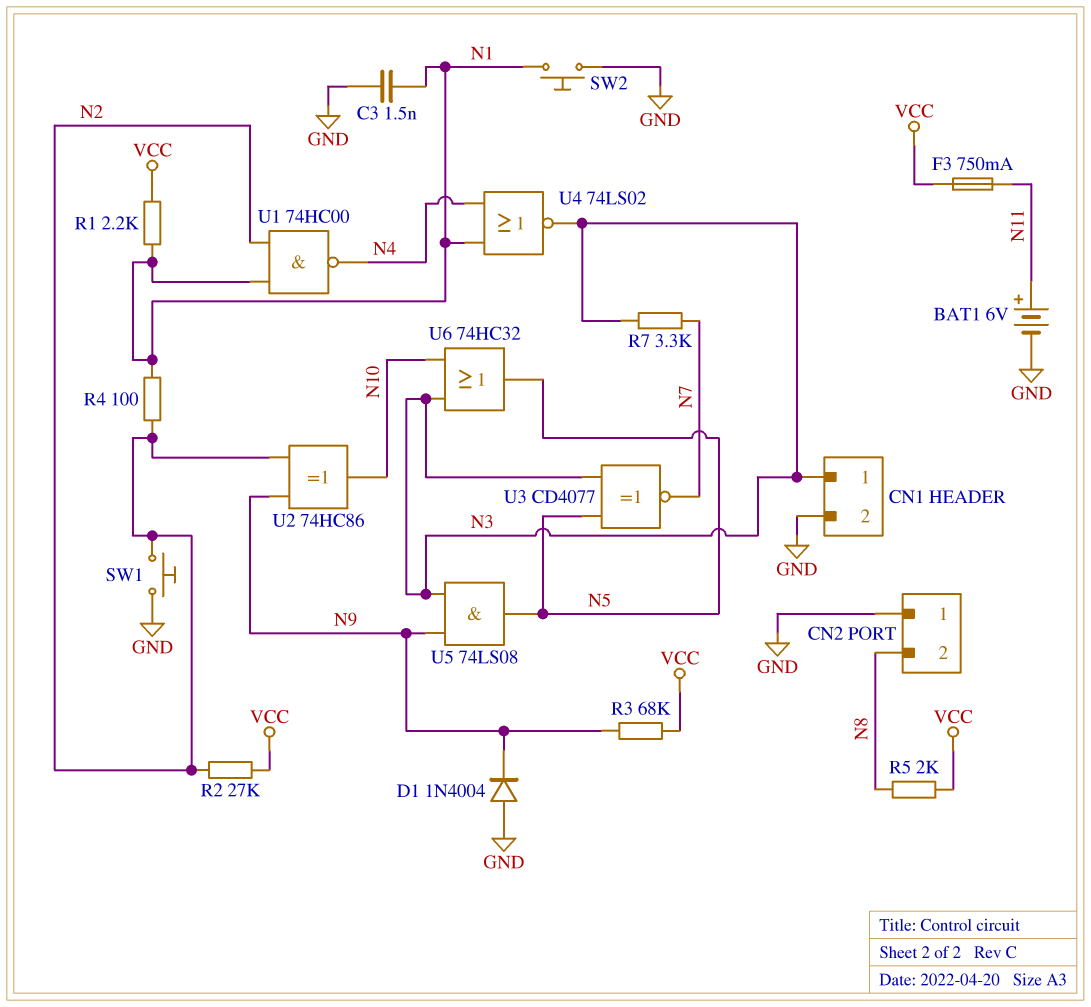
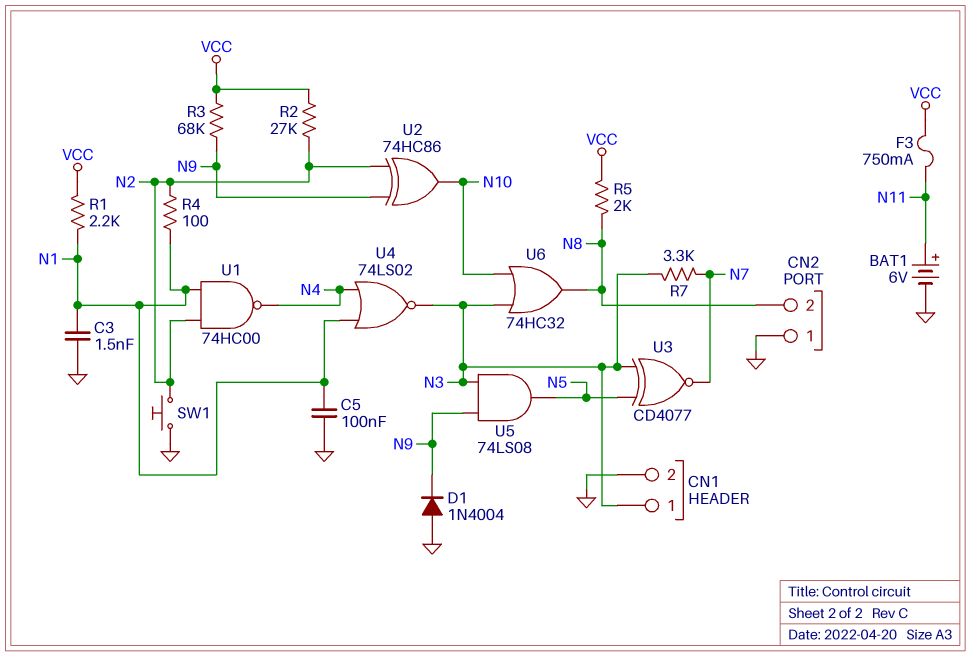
C5: none -> 100nF (GND, N1)
SW2: button (GND, N1) -> none
U6: OR 74HC32 (in N3, in N10, out N5) -> OR 74HC32 (in N3, in N10, out N8)

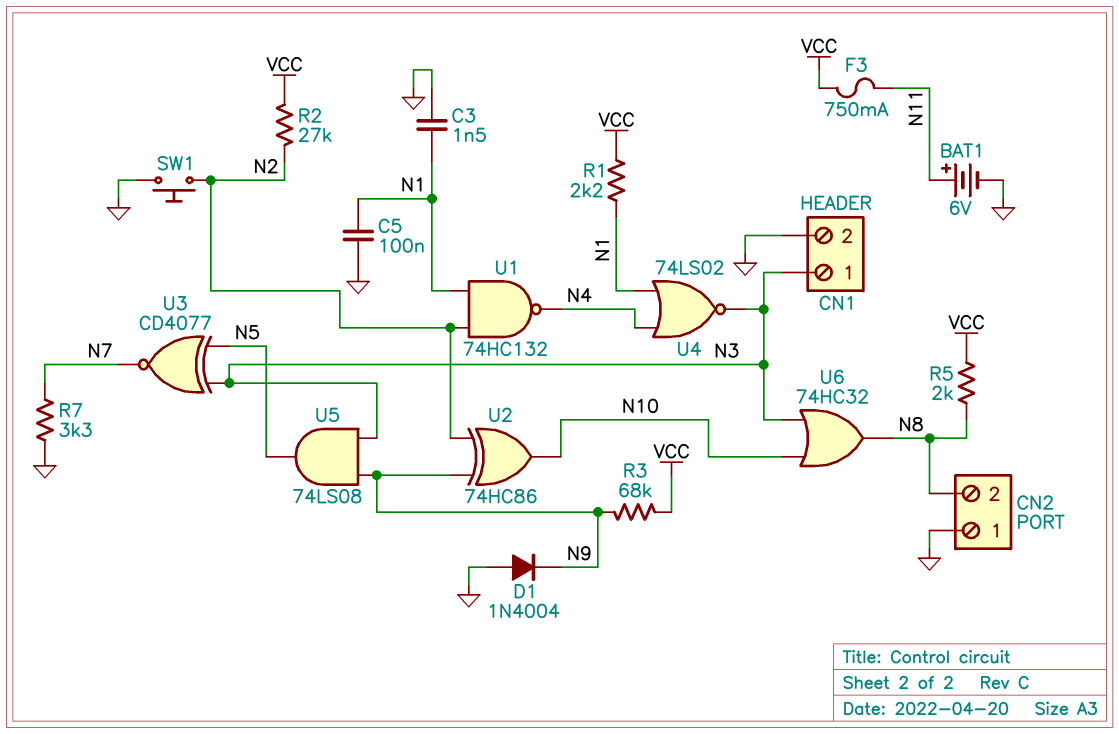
R4: 100 (N1, N2) -> none
R7: 3.3k (N3, N7) -> 3.3k (GND, N7)
U1: NAND 74HC00 (in N1, in N2, out N4) -> NAND 74HC132 (in N1, in N2, out N4)

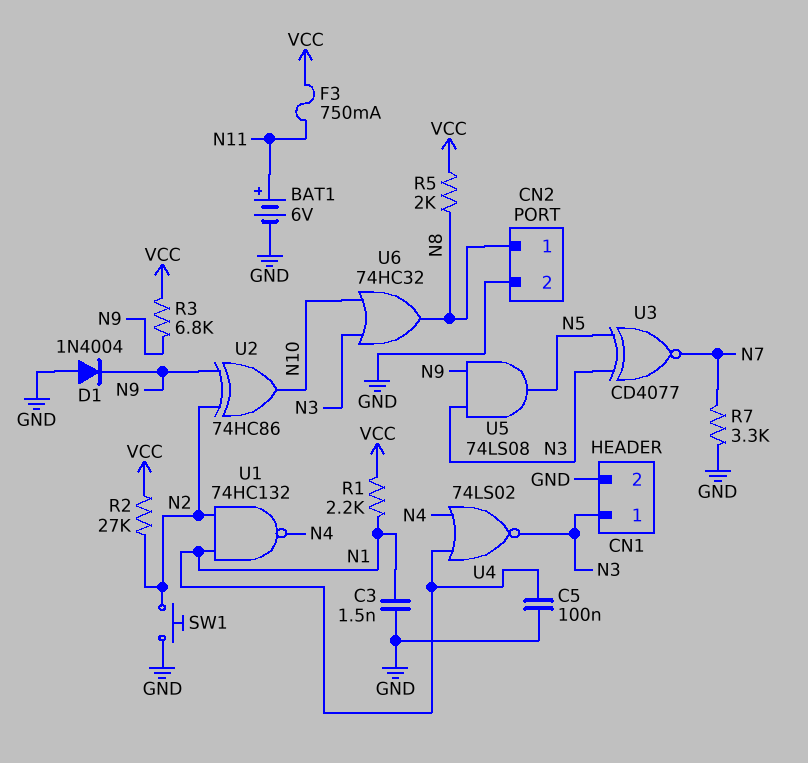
CN2 pin 1: GND -> N8
CN2 pin 2: N8 -> GND
R3: 68k (N9, VCC) -> 6.8k (N9, VCC)

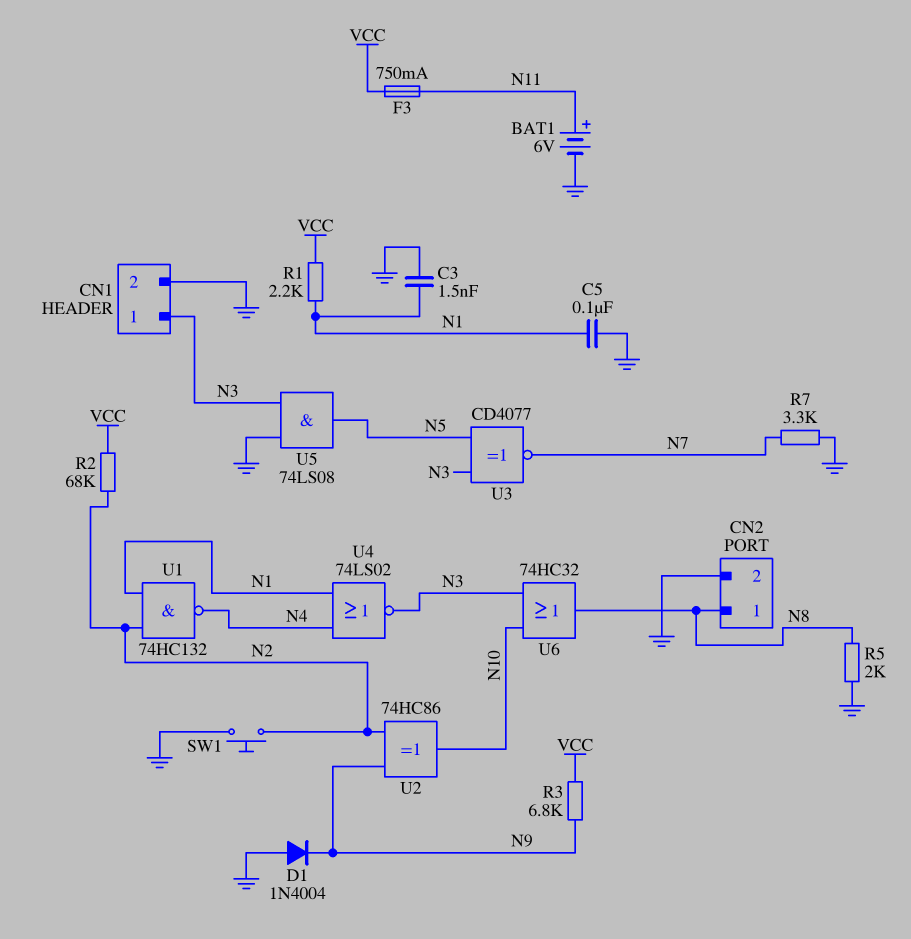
R2: 27k (N2, VCC) -> 68k (N2, VCC)
R5: 2k (N8, VCC) -> 2k (GND, N8)
U5: AND 74LS08 (in N3, in N9, out N5) -> AND 74LS08 (in GND, in N3, out N5)

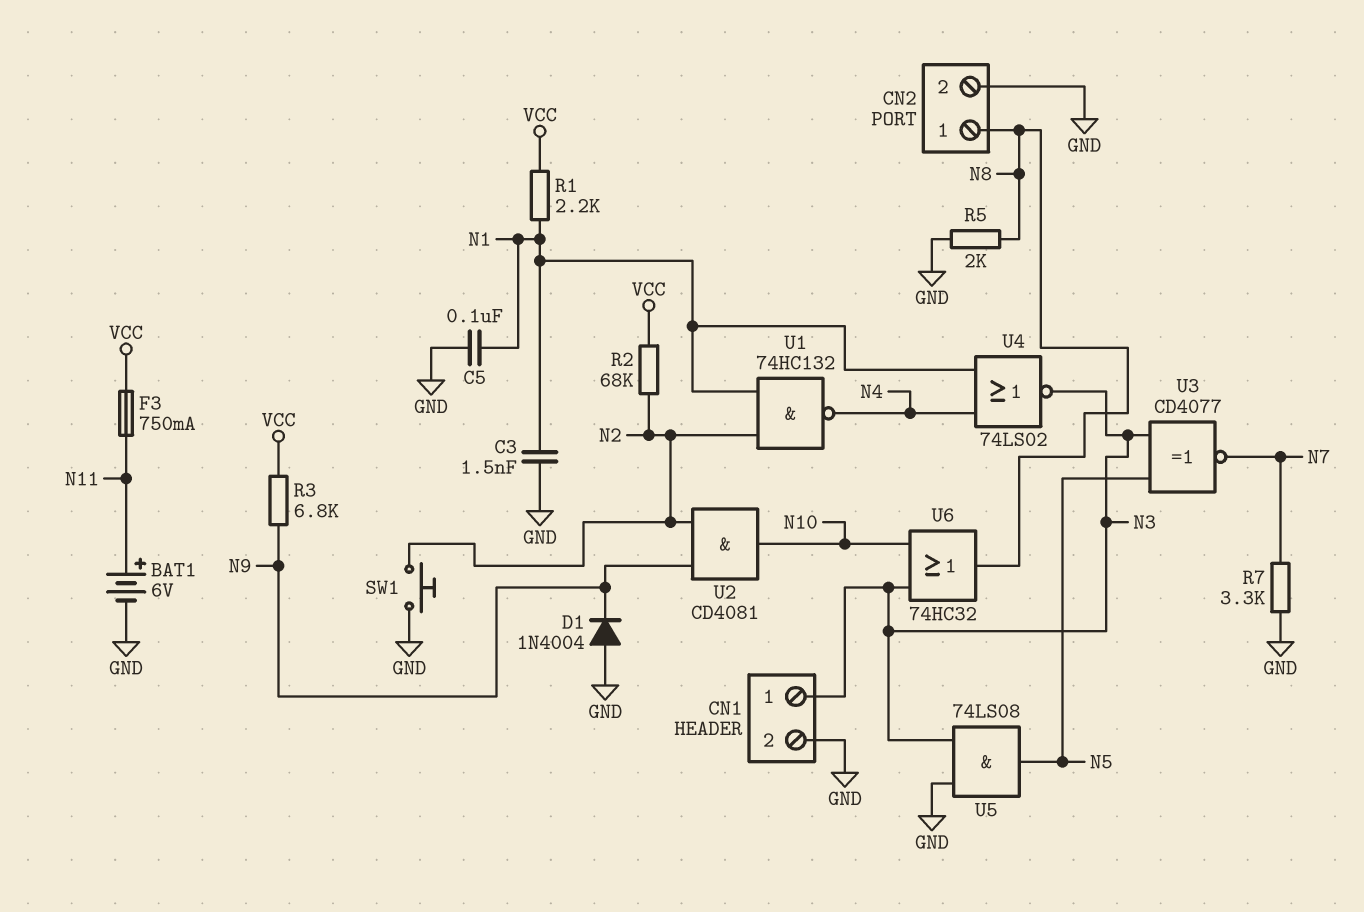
U2: XOR 74HC86 (in N2, in N9, out N10) -> AND CD4081 (in N2, in N9, out N10)

